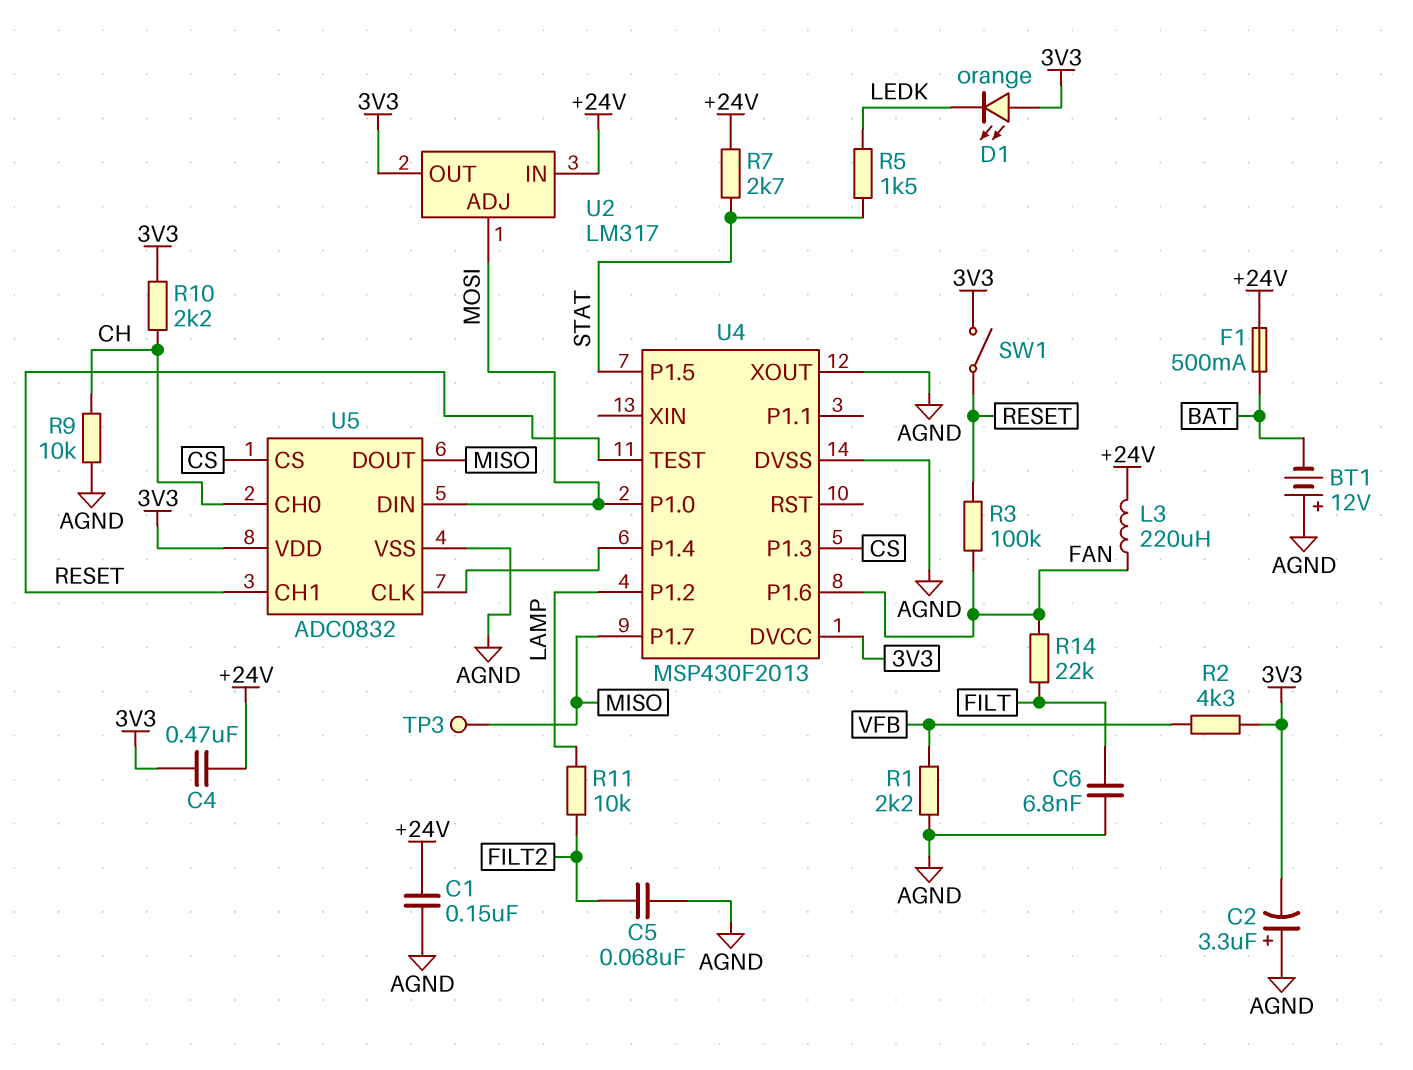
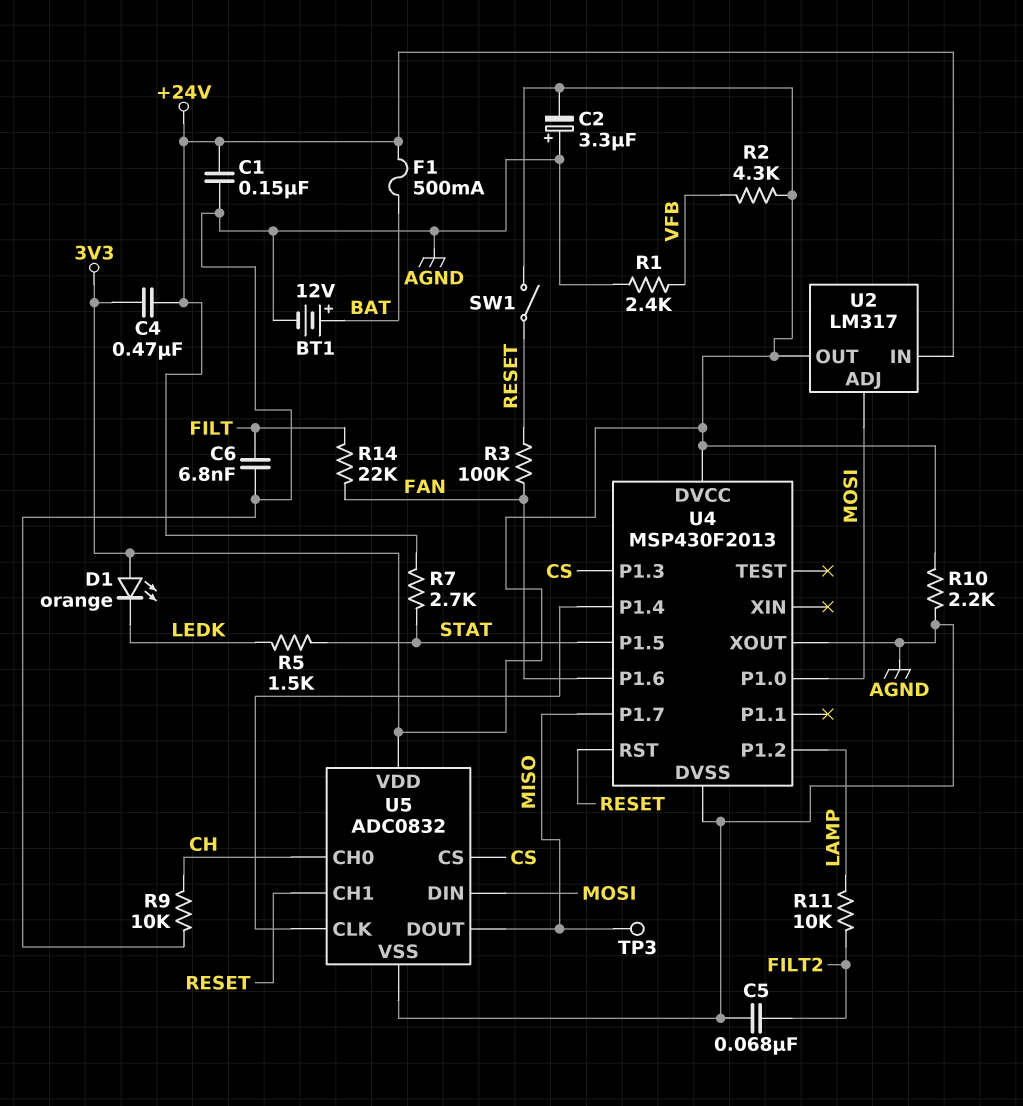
BT1: 12V (plus AGND, minus BAT) -> 12V (plus BAT, minus AGND)
L3: 220uH (+24V, FAN) -> none
R1: 2.2k (AGND, VFB) -> 2.4k (AGND, VFB)
R10: 2.2k (3V3, CH) -> 2.2k (3V3, AGND)
U4 pin RST: none -> RESET
U4 pin TEST: RESET -> none

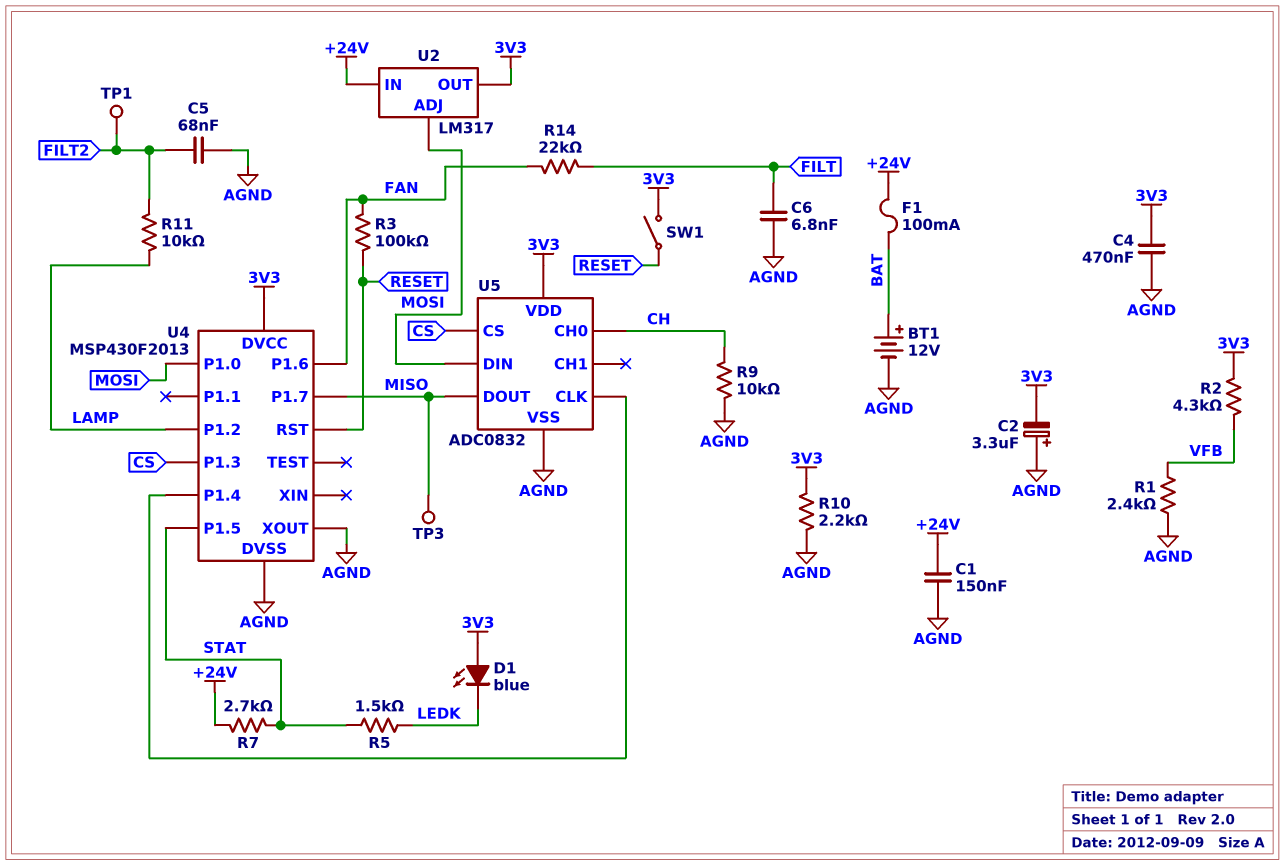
C4: 470nF (+24V, 3V3) -> 470nF (3V3, AGND)
D1: LED orange (A 3V3, K LEDK) -> LED blue (A 3V3, K LEDK)
F1: 500mA (+24V, BAT) -> 100mA (+24V, BAT)
TP1: none -> test point (FILT2)
U5 pin CH1: RESET -> none

